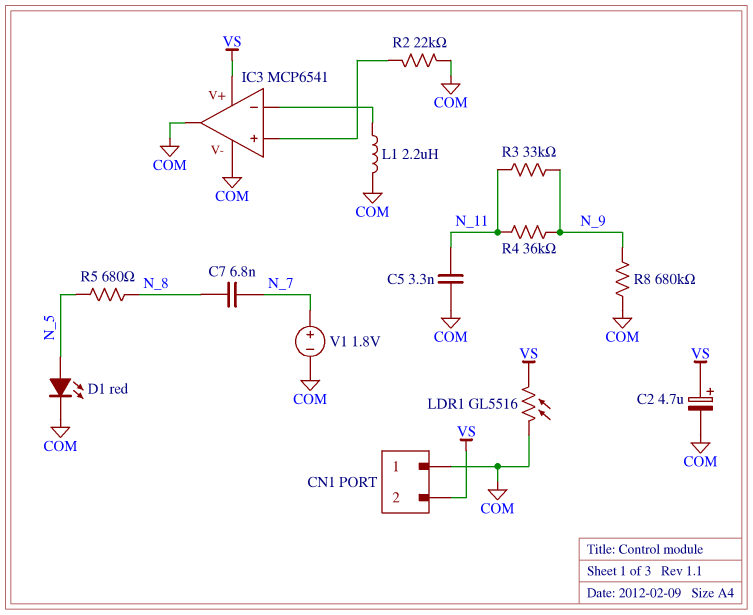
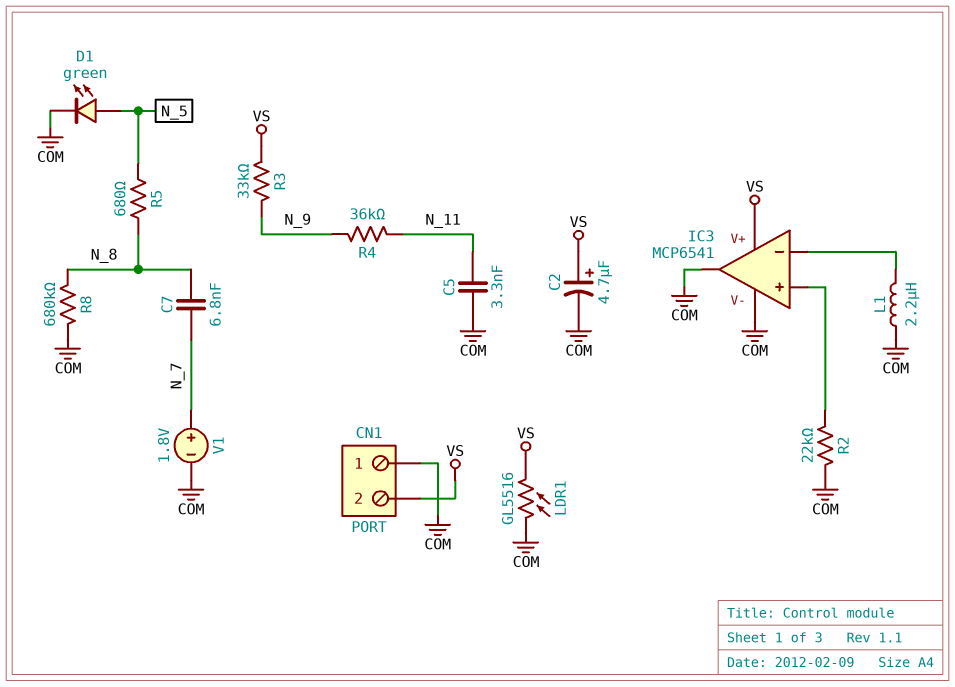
D1: LED red (A N_5, K COM) -> LED green (A N_5, K COM)
R3: 33k (N_9, N_11) -> 33k (N_9, VS)
R8: 680k (COM, N_9) -> 680k (COM, N_8)

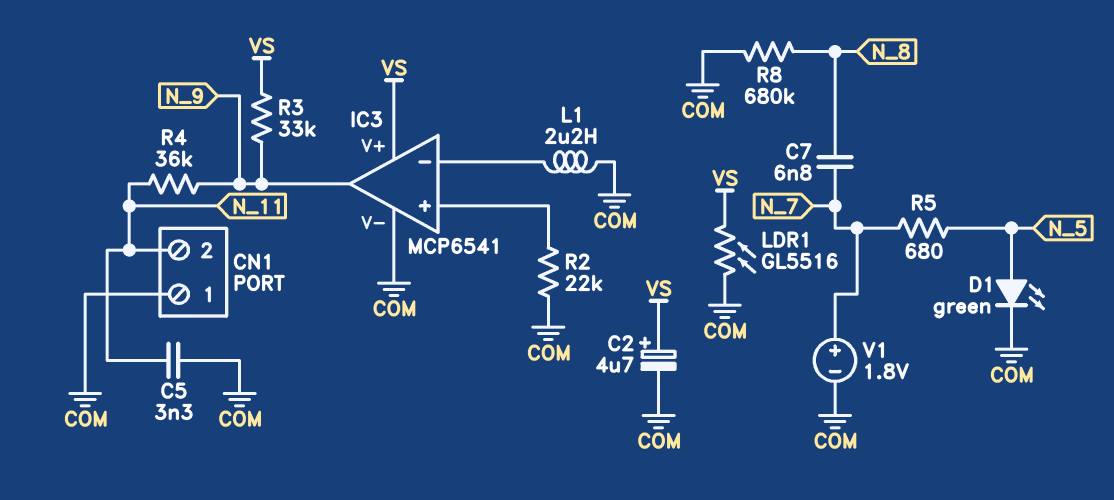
CN1 pin 2: VS -> N_11
IC3 pin out: COM -> N_9
R5: 680 (N_5, N_8) -> 680 (N_5, N_7)

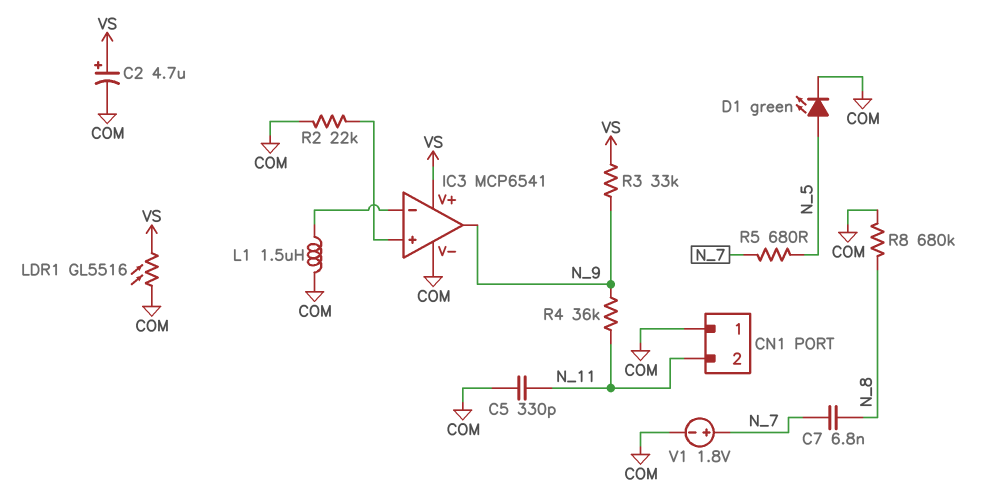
C5: 3.3nF (COM, N_11) -> 330pF (COM, N_11)
L1: 2.2uH (COM, IC3/in-) -> 1.5uH (COM, IC3/in-)

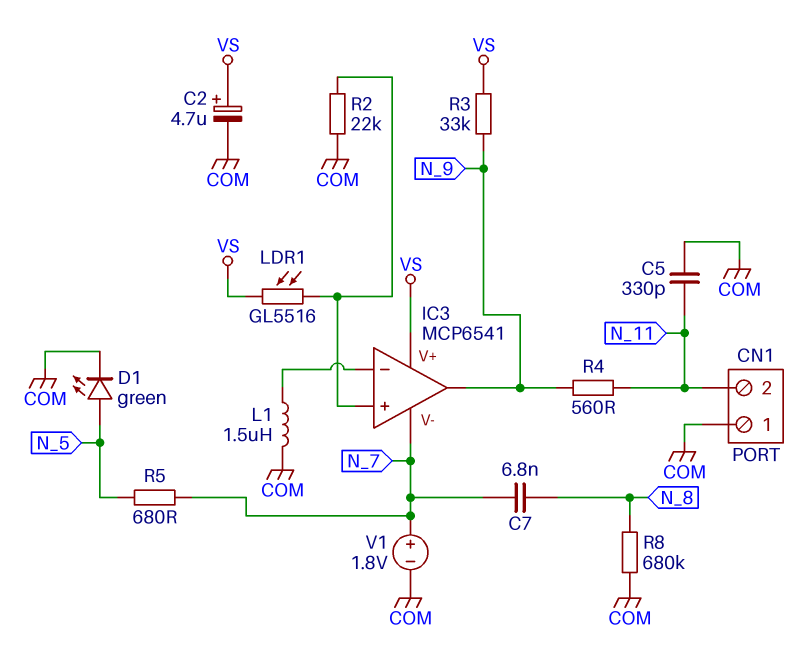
IC3 pin V-: COM -> N_7
LDR1: GL5516 (COM, VS) -> GL5516 (IC3/in+, VS)
R4: 36k (N_9, N_11) -> 560 (N_9, N_11)

